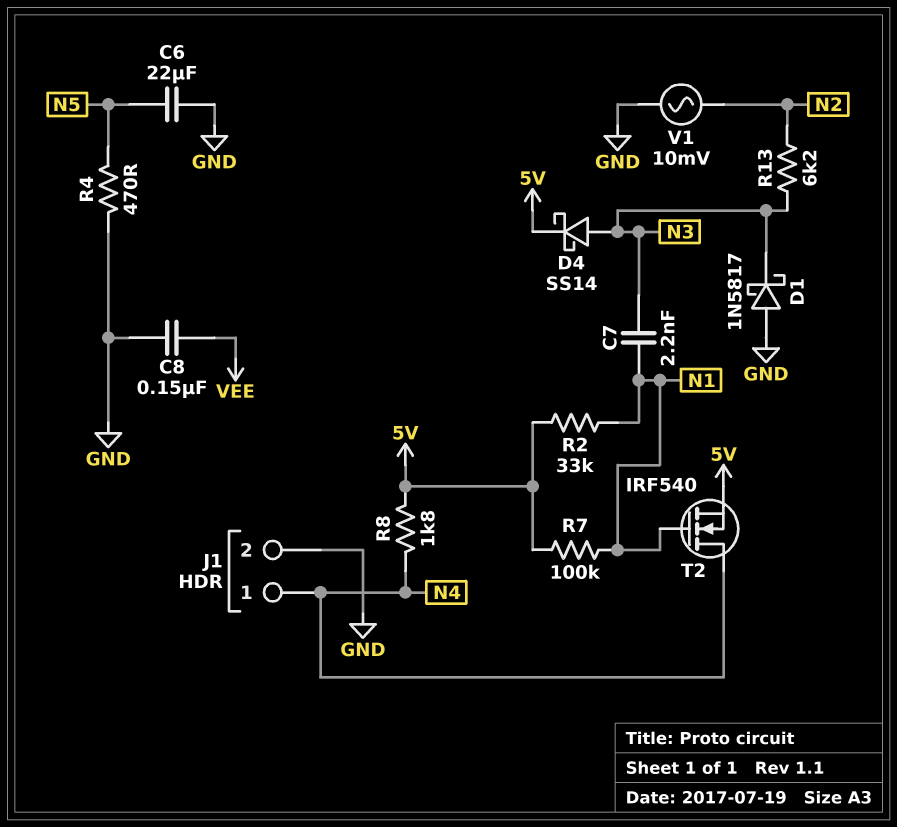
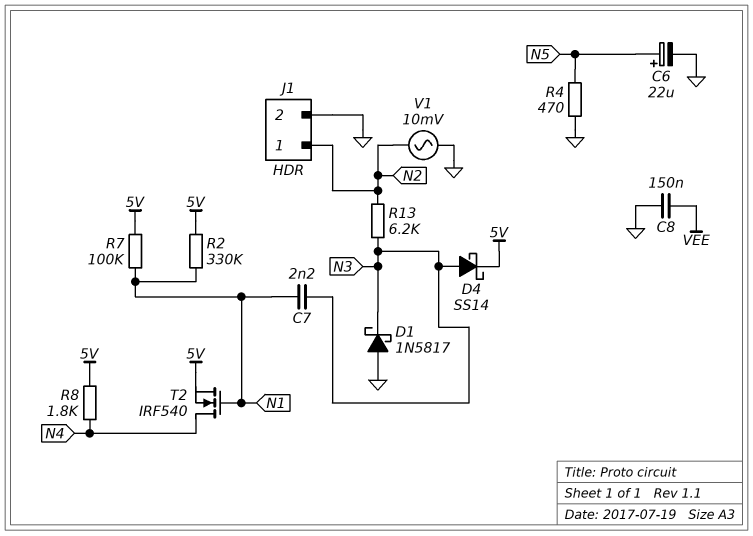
C6: 22uF (GND, N5) -> 22uF (plus N5, minus GND)
J1 pin 1: N4 -> N2
R2: 33k (5V, N1) -> 330k (5V, N1)

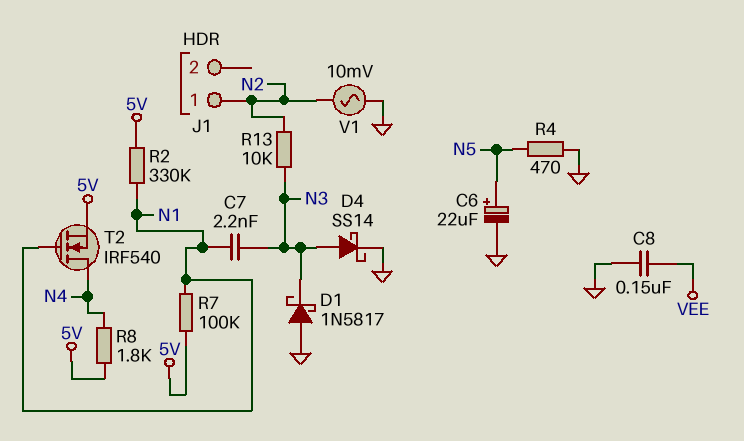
D4: schottky SS14 (A N3, K 5V) -> schottky SS14 (A N3, K GND)
J1 pin 2: GND -> none
R13: 6.2k (N2, N3) -> 10k (N2, N3)

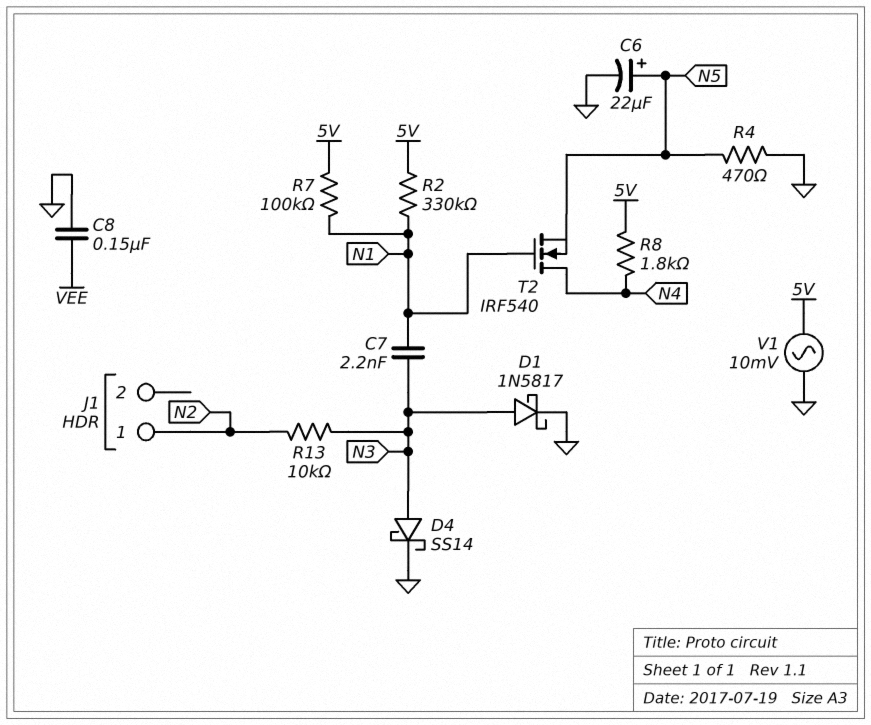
D1: schottky 1N5817 (A GND, K N3) -> schottky 1N5817 (A N3, K GND)
T2: NMOS IRF540 (G N1, D N4, S 5V) -> NMOS IRF540 (G N1, D N4, S N5)
V1: AC 10mV (GND, N2) -> AC 10mV (5V, GND)

